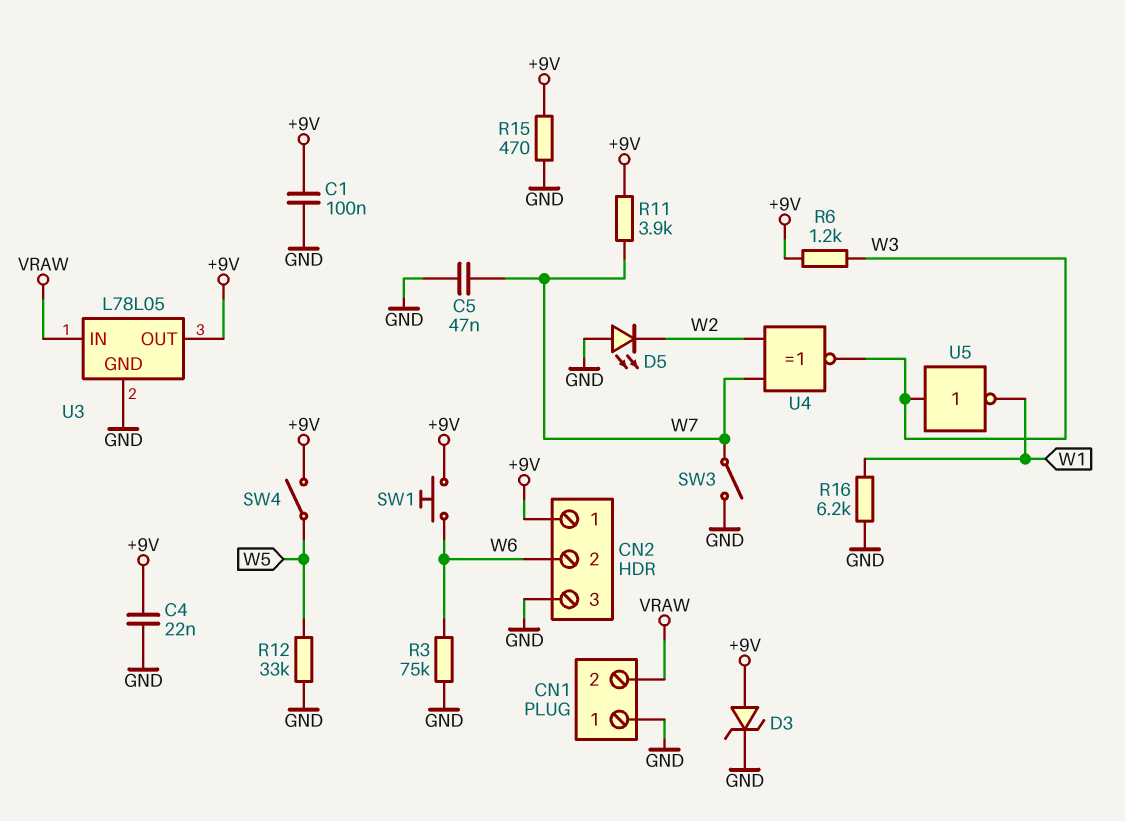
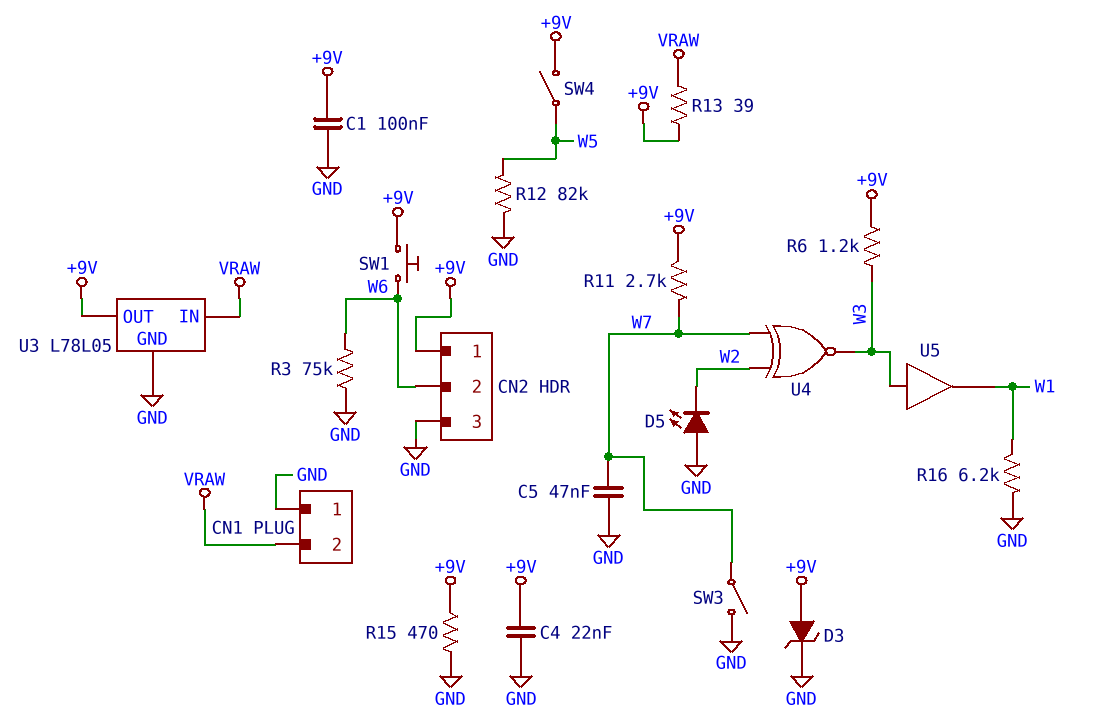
R11: 3.9k (+9V, W7) -> 2.7k (+9V, W7)
R12: 33k (GND, W5) -> 82k (GND, W5)
R13: none -> 39 (+9V, VRAW)
U5: NOT (in W3, out W1) -> buffer (in W3, out W1)

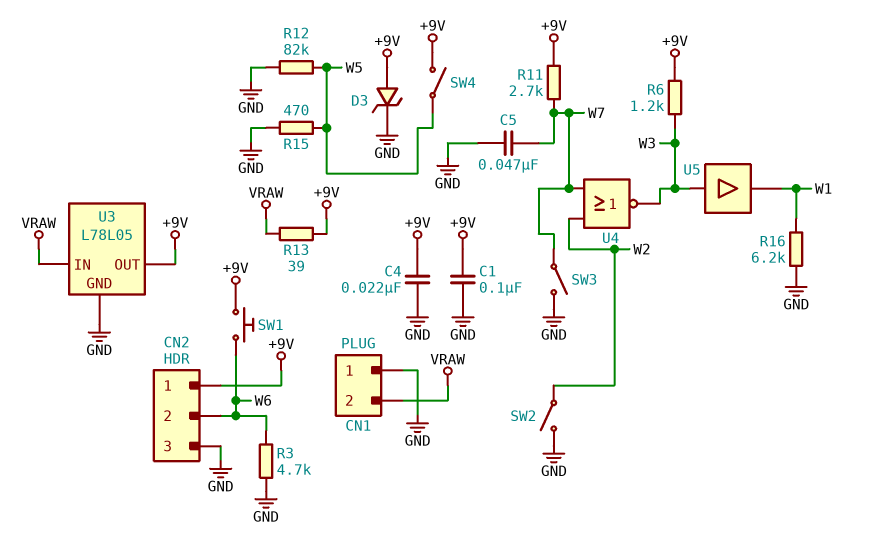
D5: LED (A GND, K W2) -> none
R3: 75k (GND, W6) -> 4.7k (GND, W6)
R15: 470 (+9V, GND) -> 470 (GND, W5)
SW2: none -> switch (GND, W2)
U4: XNOR (in W2, in W7, out W3) -> NOR (in W2, in W7, out W3)

